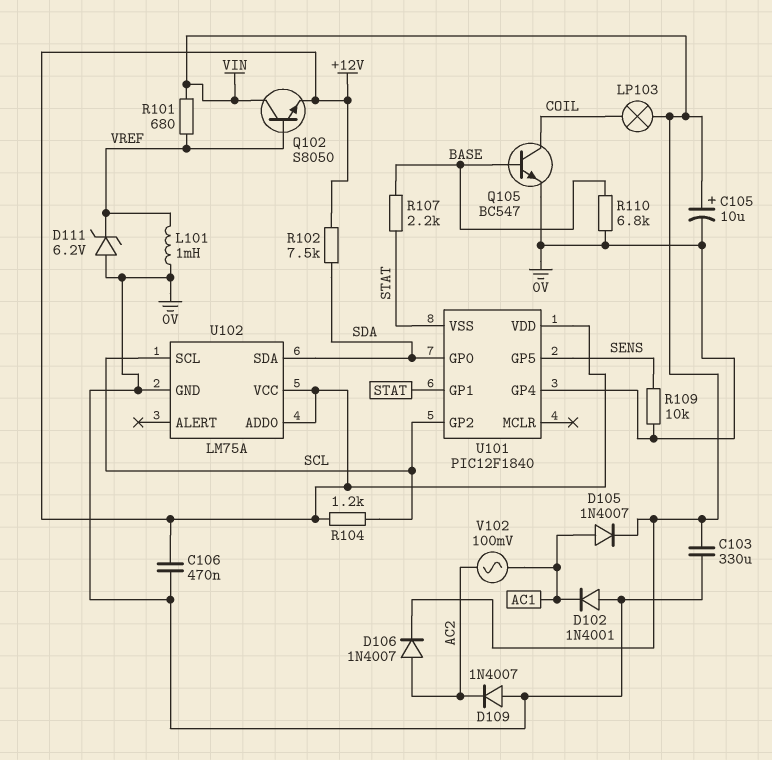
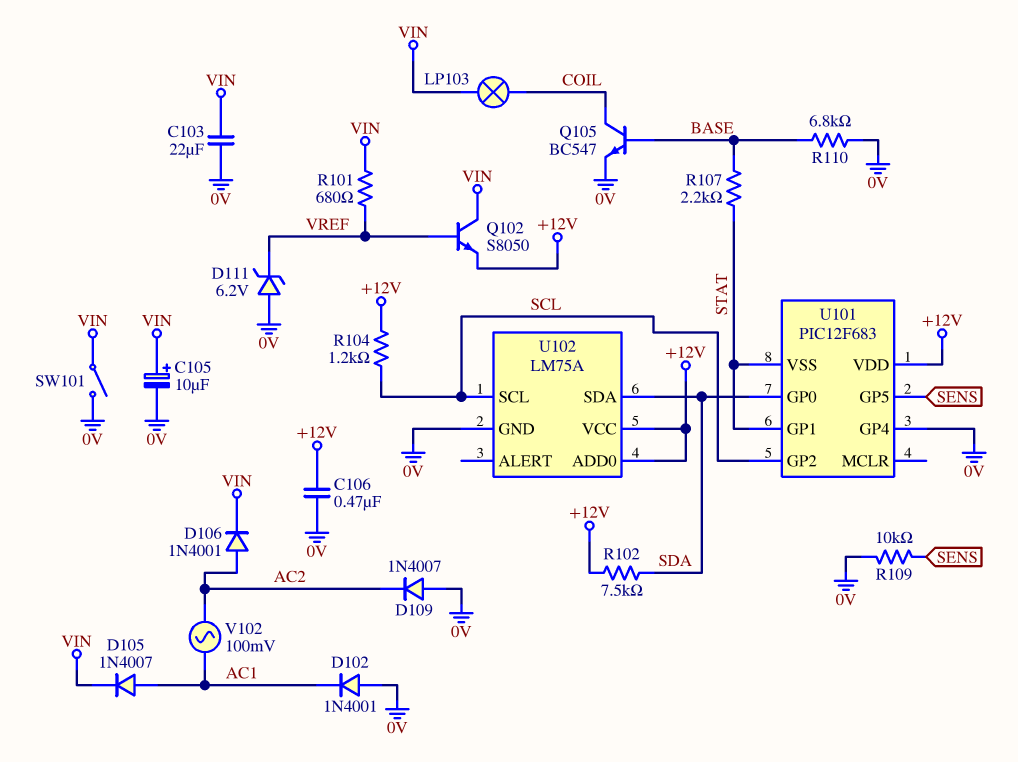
C103: 330uF (0V, VIN) -> 22uF (0V, VIN)
D106: diode 1N4007 (A AC2, K VIN) -> diode 1N4001 (A AC2, K VIN)
L101: 1mH (0V, VREF) -> none
SW101: none -> switch (0V, VIN)
U101: PIC12F1840 -> PIC12F683

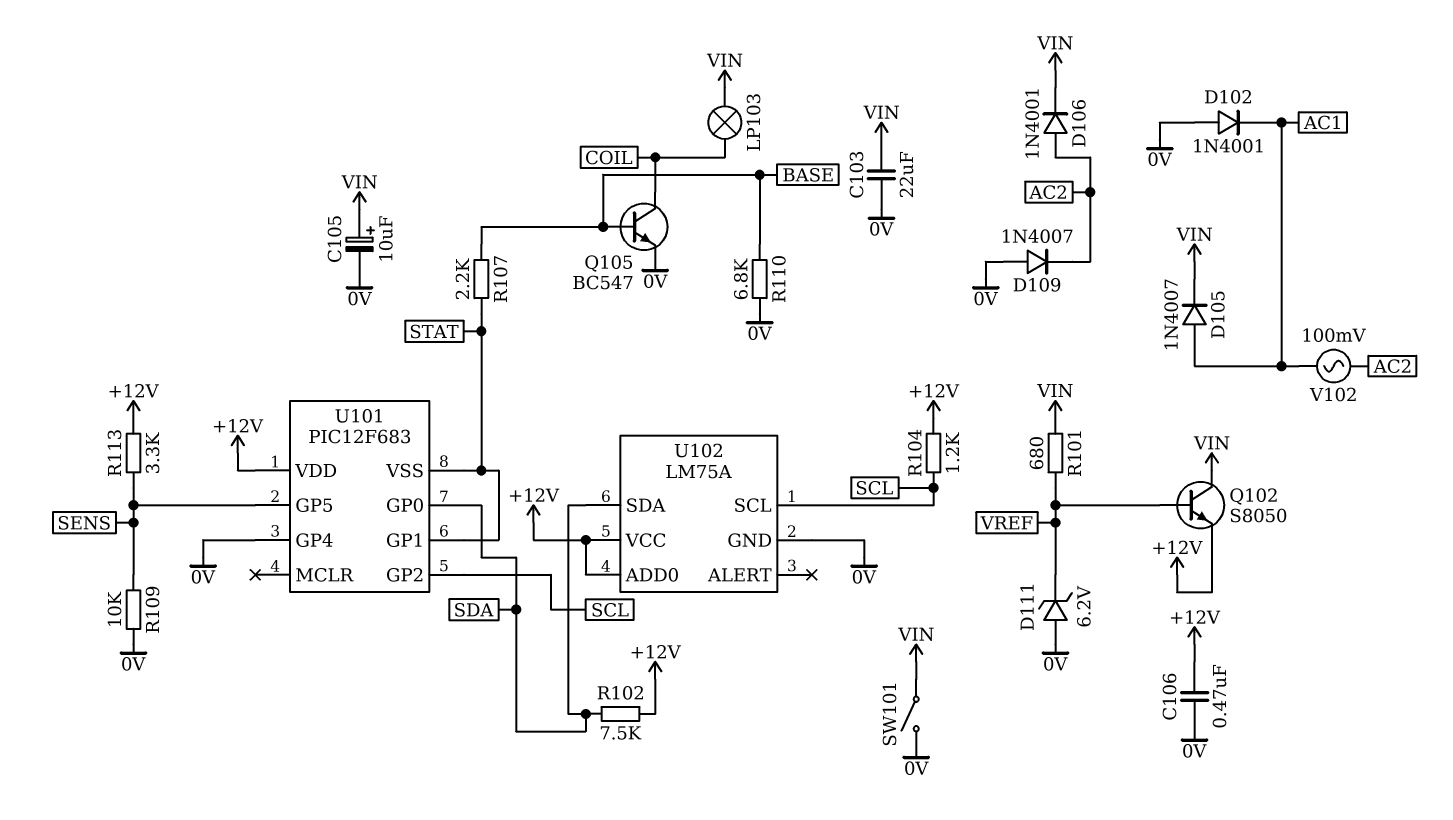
R113: none -> 3.3k (+12V, SENS)

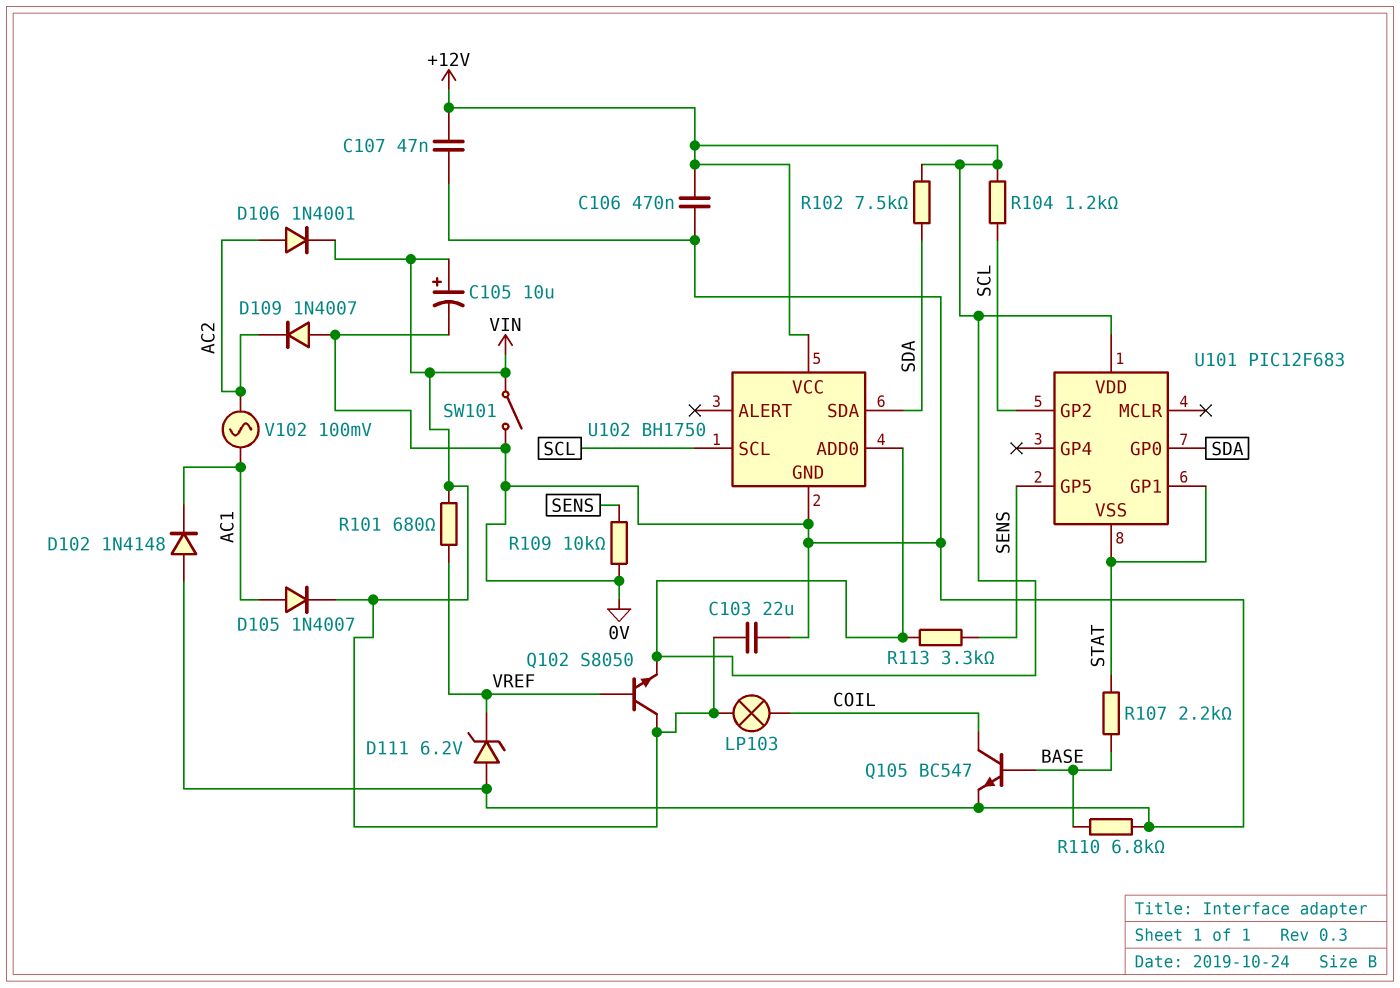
C107: none -> 47nF (+12V, 0V)
D102: diode 1N4001 (A 0V, K AC1) -> diode 1N4148 (A 0V, K AC1)
U101 pin GP4: 0V -> none
U102: LM75A -> BH1750

